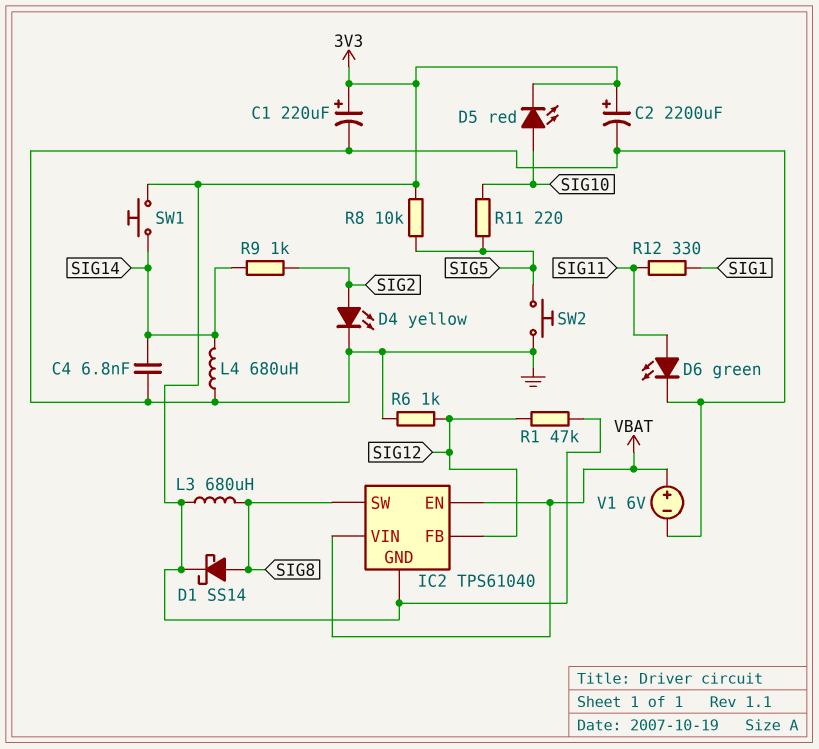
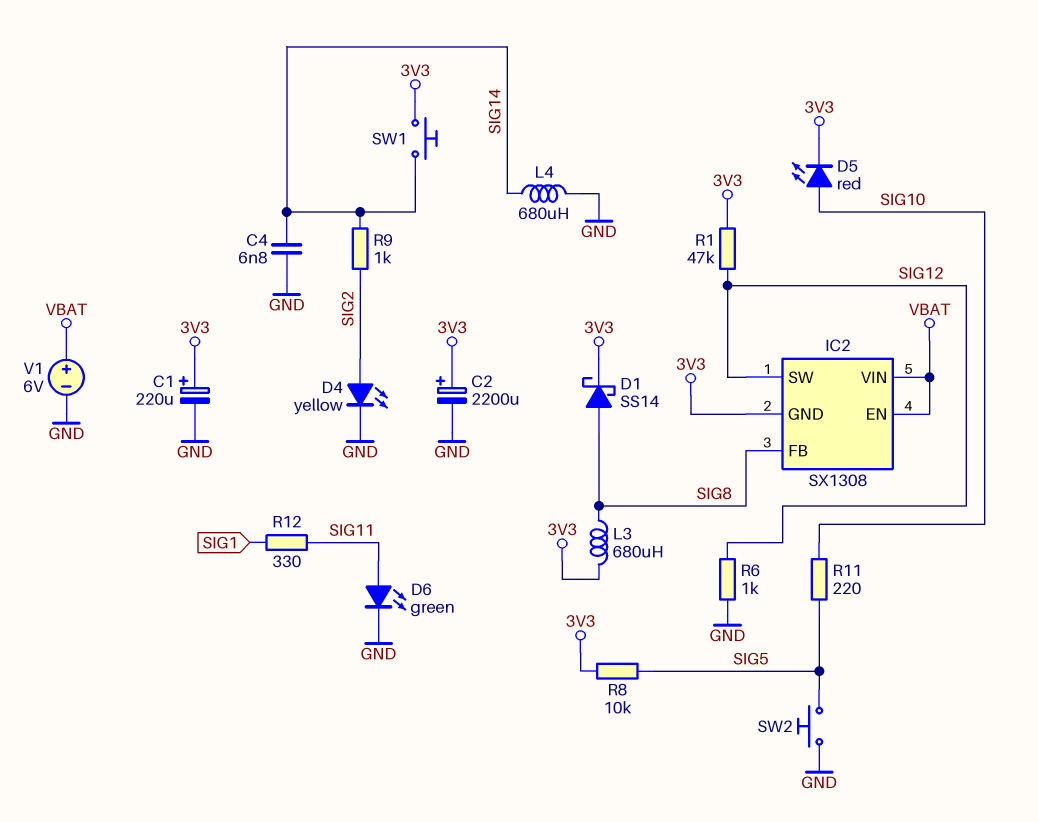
IC2: TPS61040 -> SX1308
IC2 pin FB: SIG12 -> SIG8
IC2 pin SW: SIG8 -> SIG12

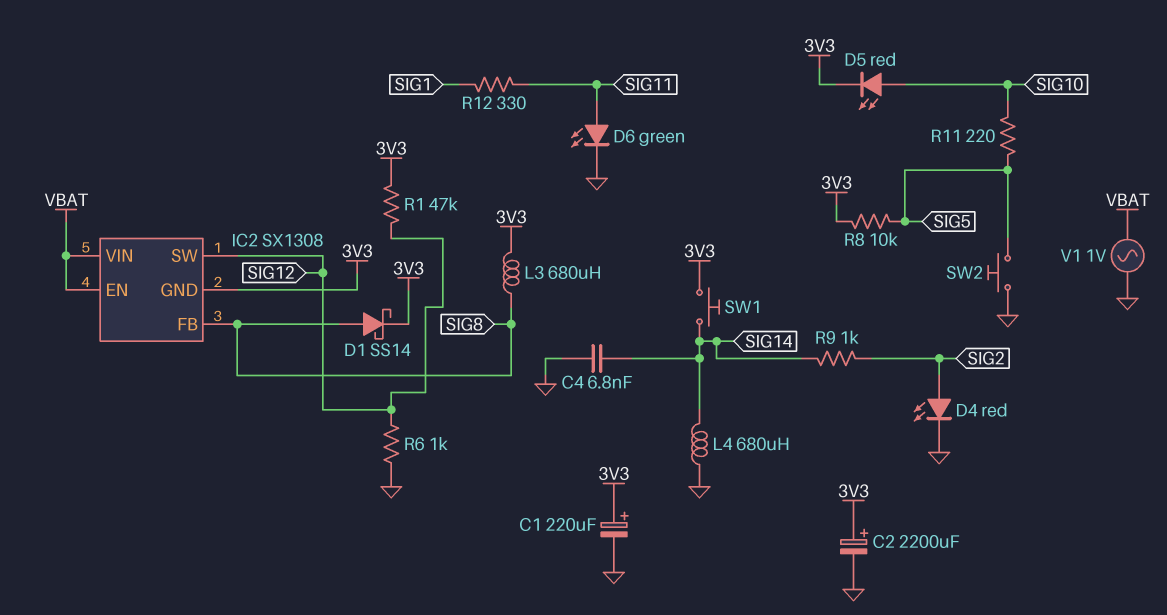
D4: LED yellow (A SIG2, K GND) -> LED red (A SIG2, K GND)
V1: 6V (plus VBAT, minus GND) -> AC 1V (GND, VBAT)

